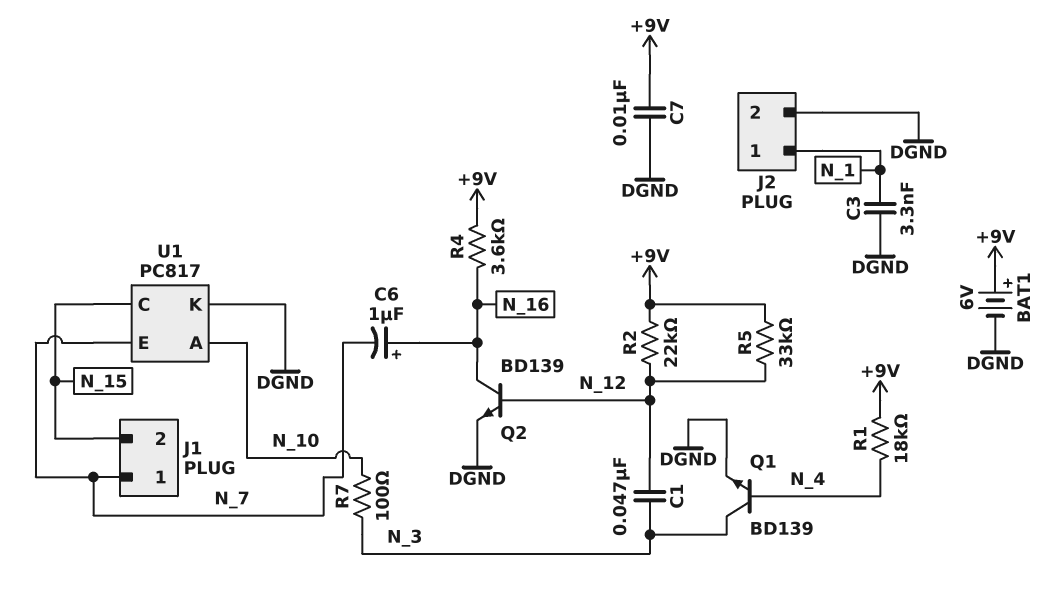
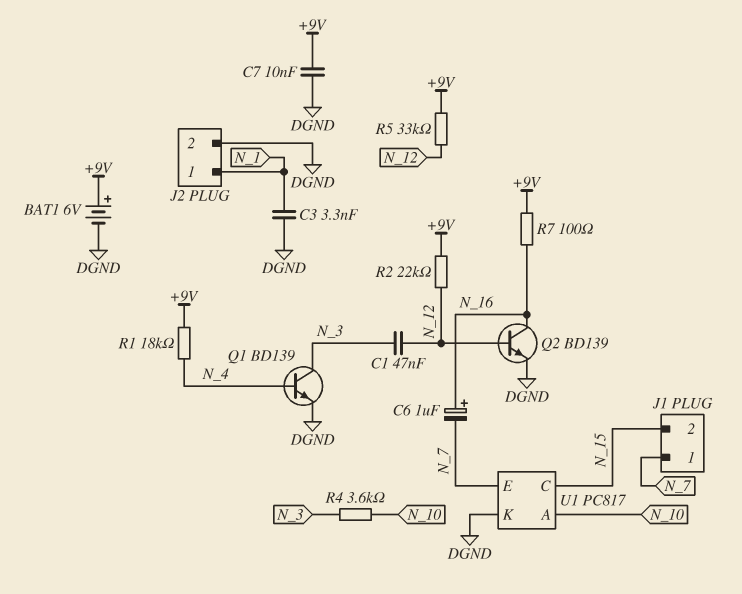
R4: 3.6k (+9V, N_16) -> 3.6k (N_3, N_10)
R7: 100 (N_3, N_10) -> 100 (+9V, N_16)

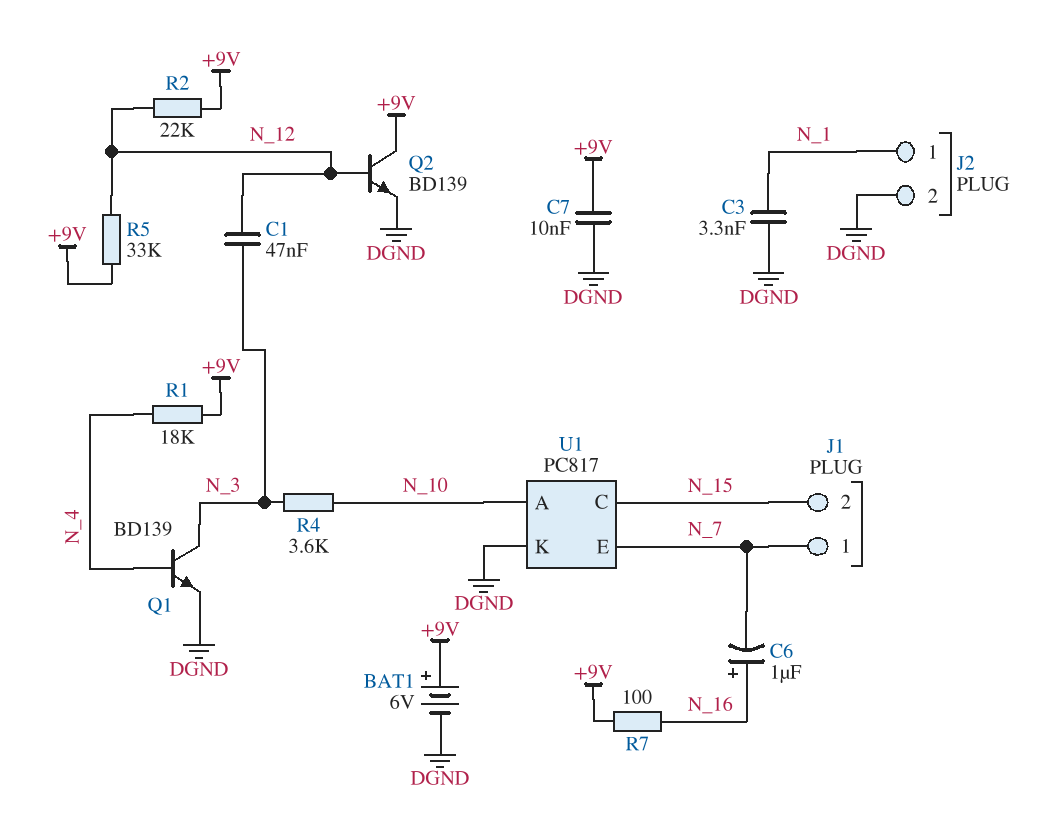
Q2: NPN BD139 (B N_12, C N_16, E DGND) -> NPN BD139 (B N_12, C +9V, E DGND)

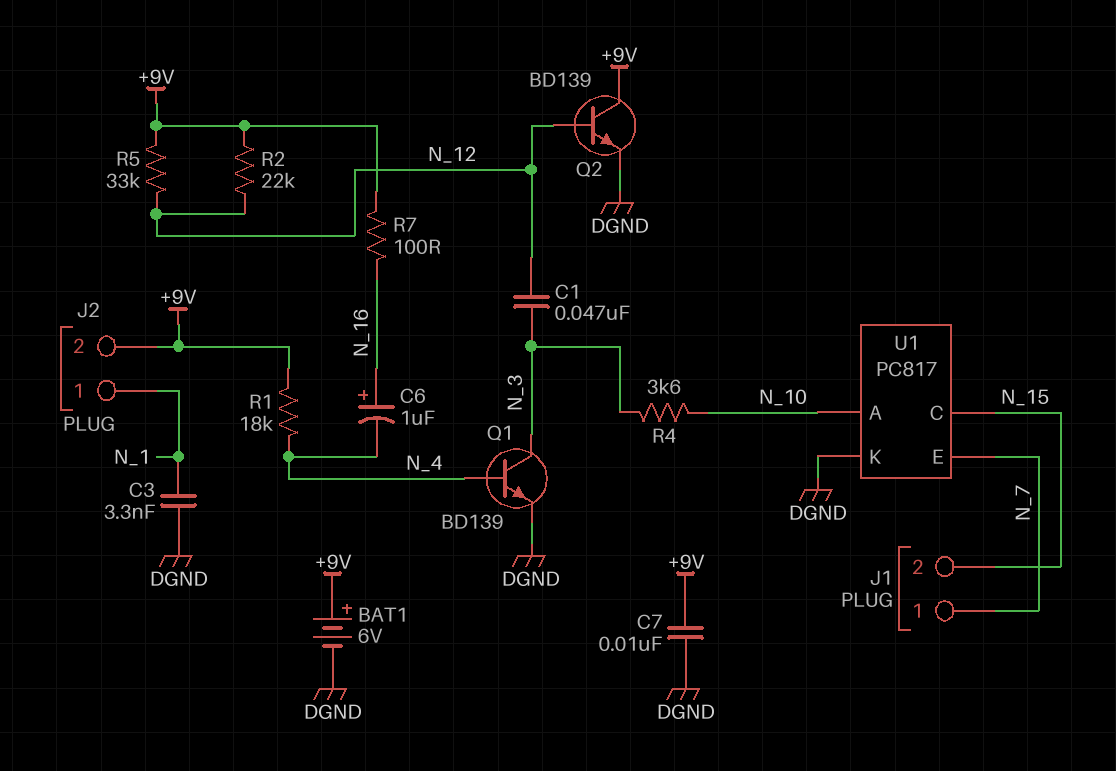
C6: 1uF (plus N_16, minus N_7) -> 1uF (plus N_16, minus N_4)
J2 pin 2: DGND -> +9V

